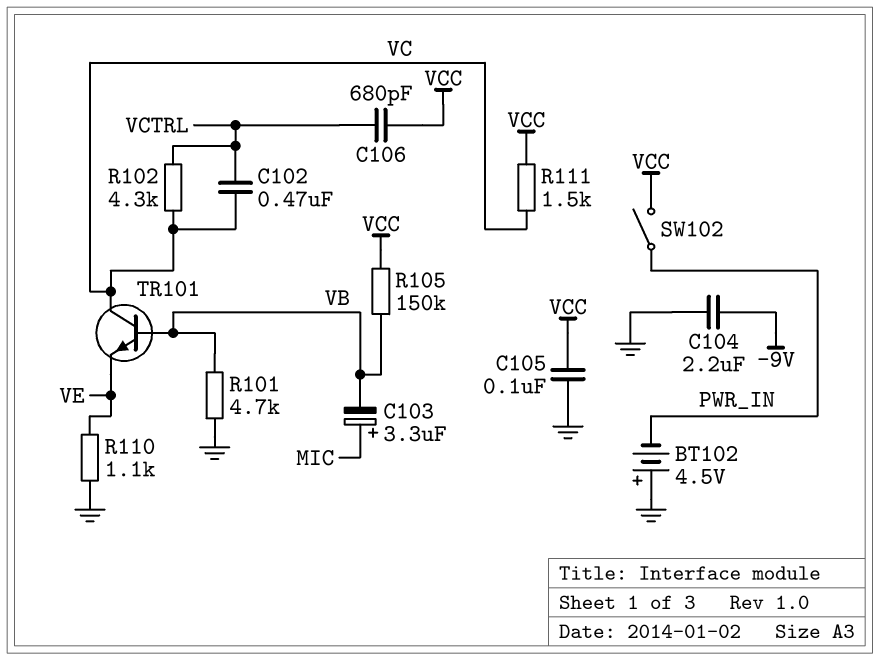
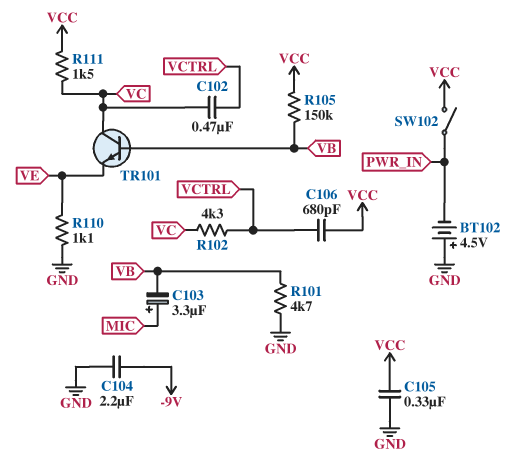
C105: 100nF (GND, VCC) -> 330nF (GND, VCC)

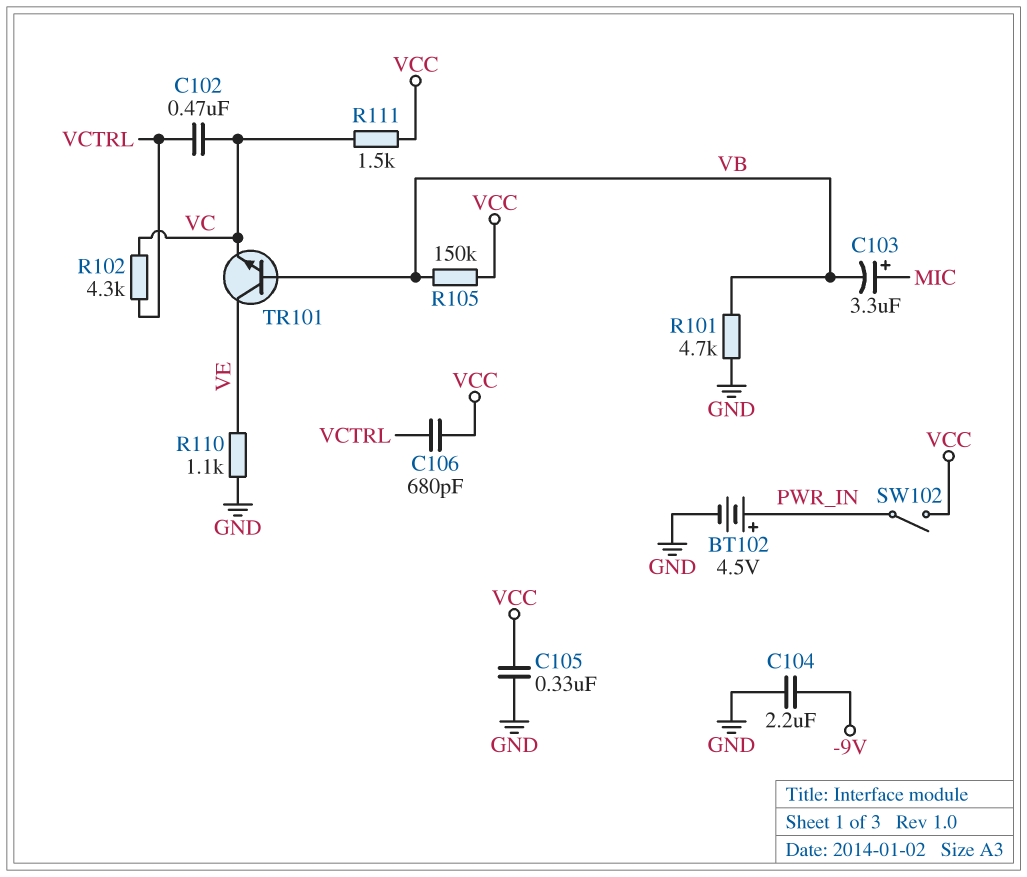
BT102: 4.5V (plus GND, minus PWR_IN) -> 4.5V (plus PWR_IN, minus GND)
TR101: NPN (B VB, C VC, E VE) -> NPN (B VB, C VE, E VC)

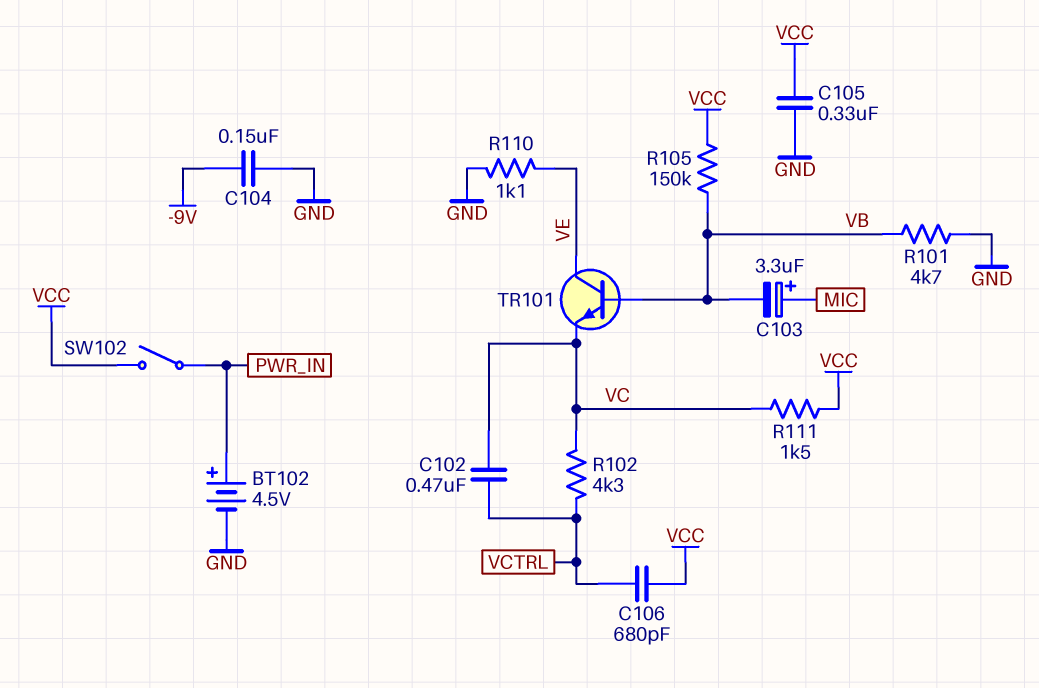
C104: 2.2uF (-9V, GND) -> 150nF (-9V, GND)

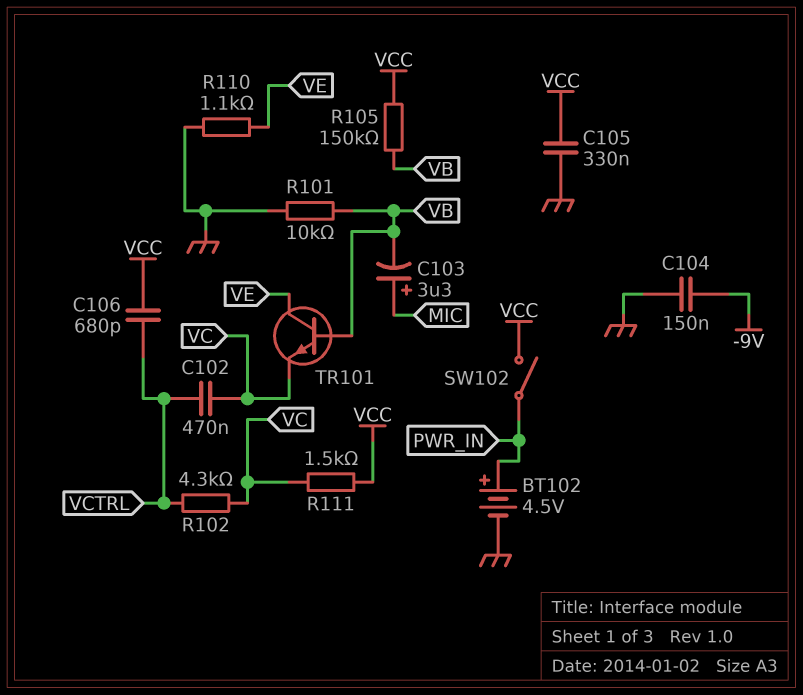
R101: 4.7k (GND, VB) -> 10k (GND, VB)

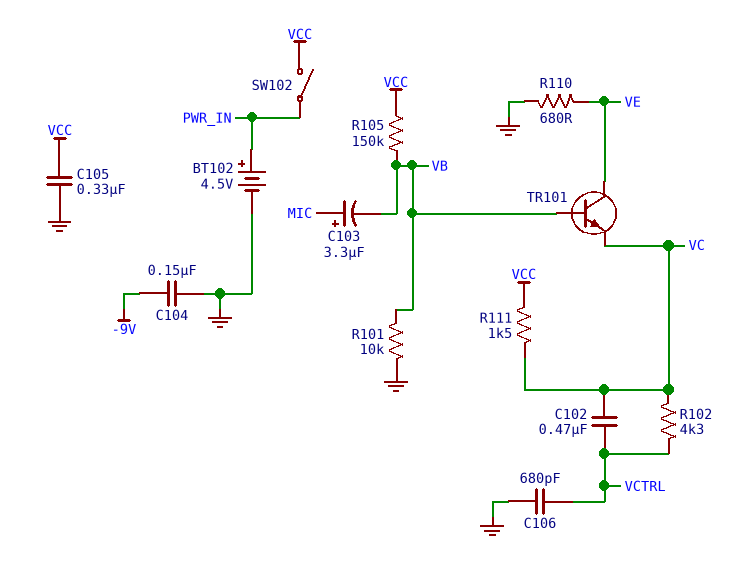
C106: 680pF (VCC, VCTRL) -> 680pF (GND, VCTRL)
R110: 1.1k (GND, VE) -> 680 (GND, VE)

